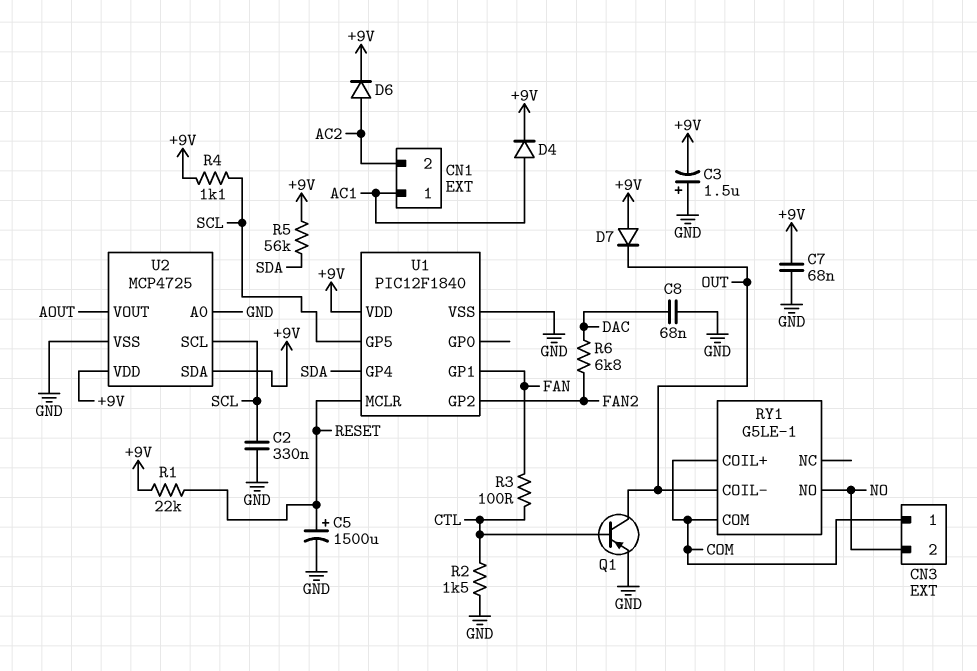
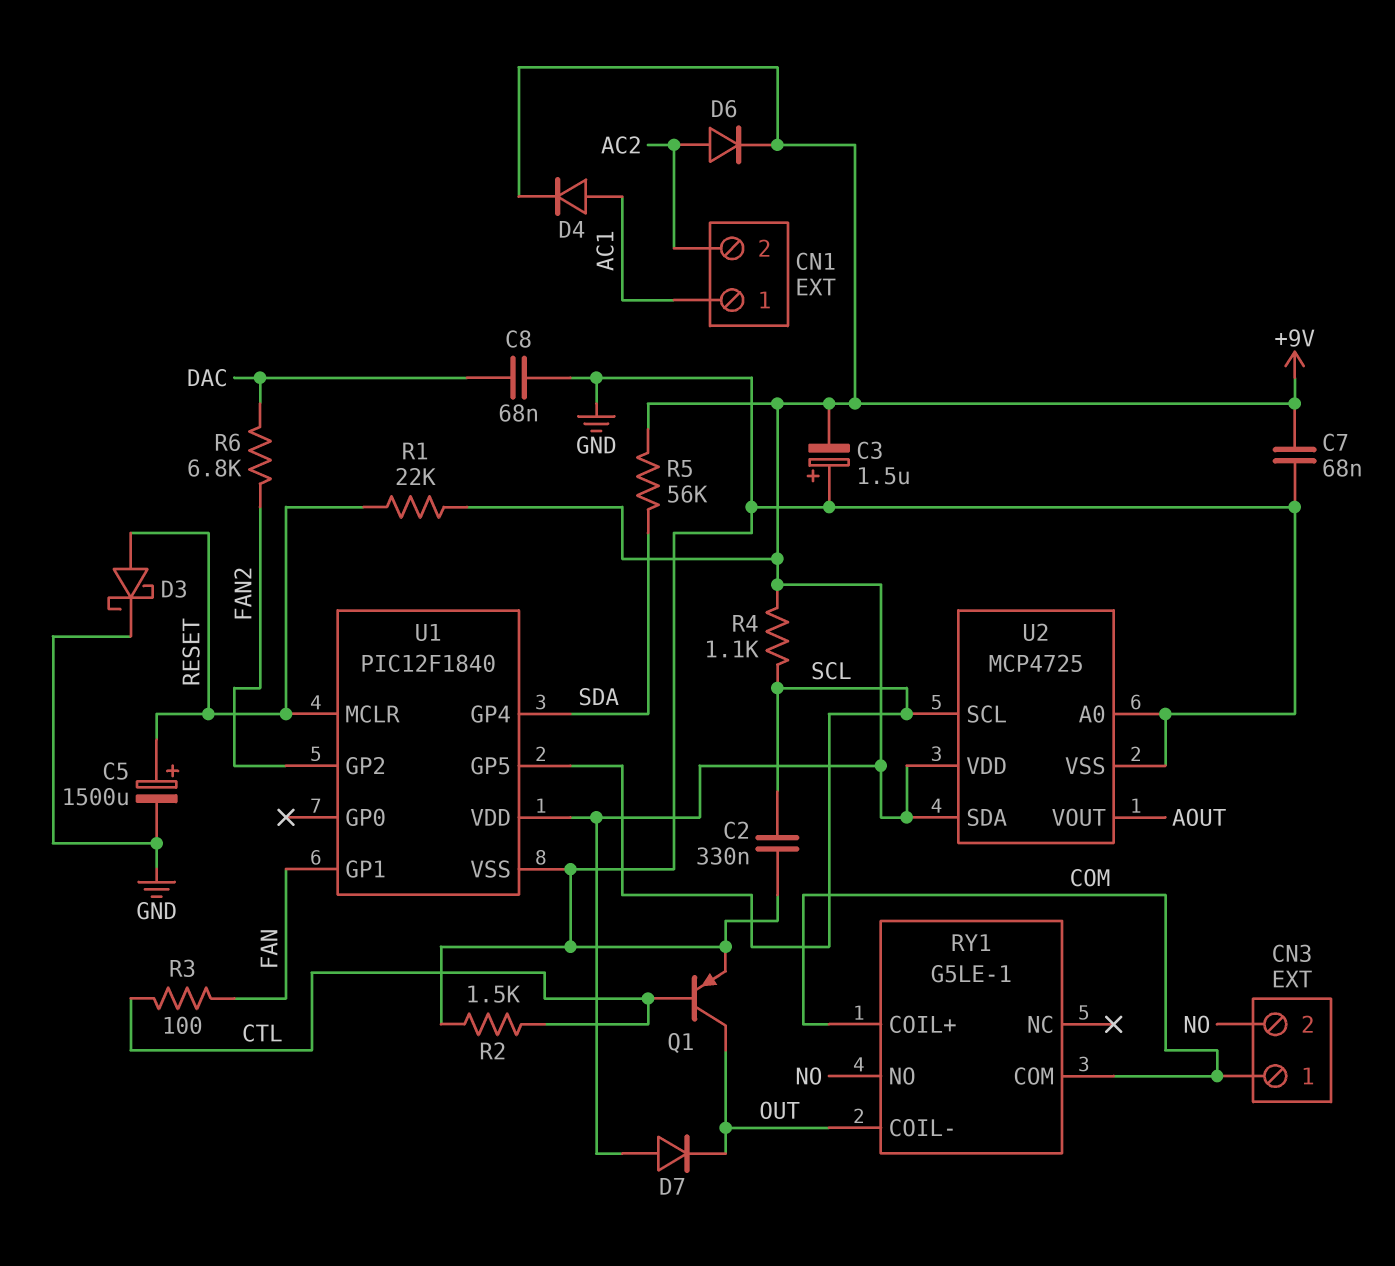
D3: none -> schottky (A RESET, K GND)

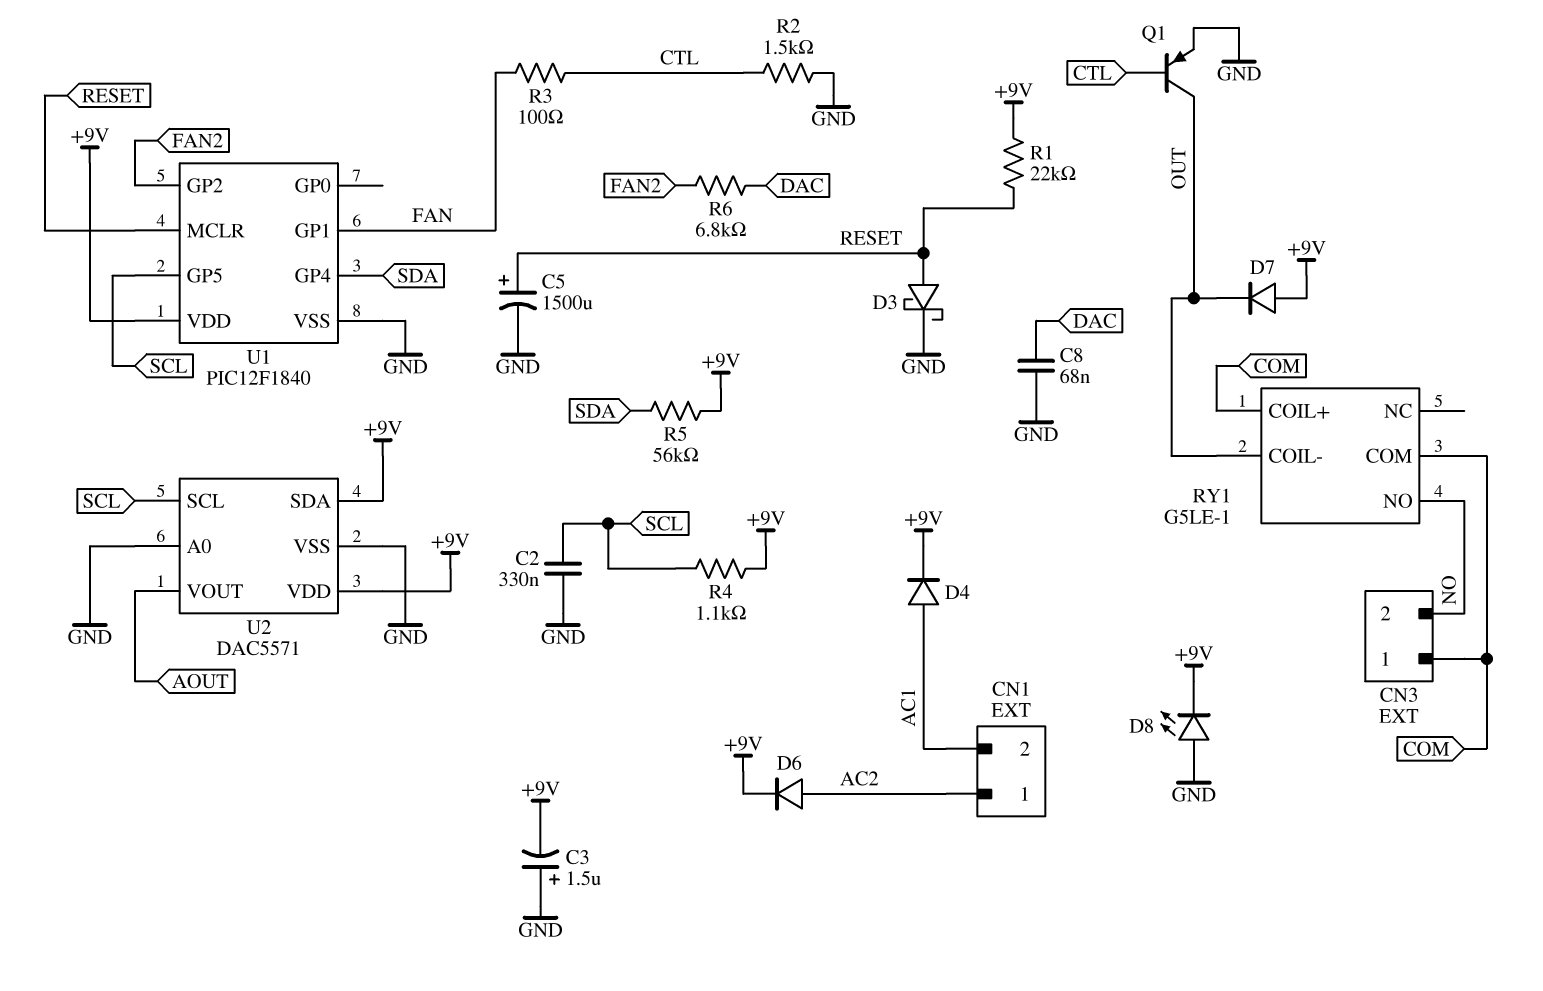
C7: 68nF (+9V, GND) -> none
CN1 pin 1: AC1 -> AC2
CN1 pin 2: AC2 -> AC1
D8: none -> LED (A GND, K +9V)
U2: MCP4725 -> DAC5571

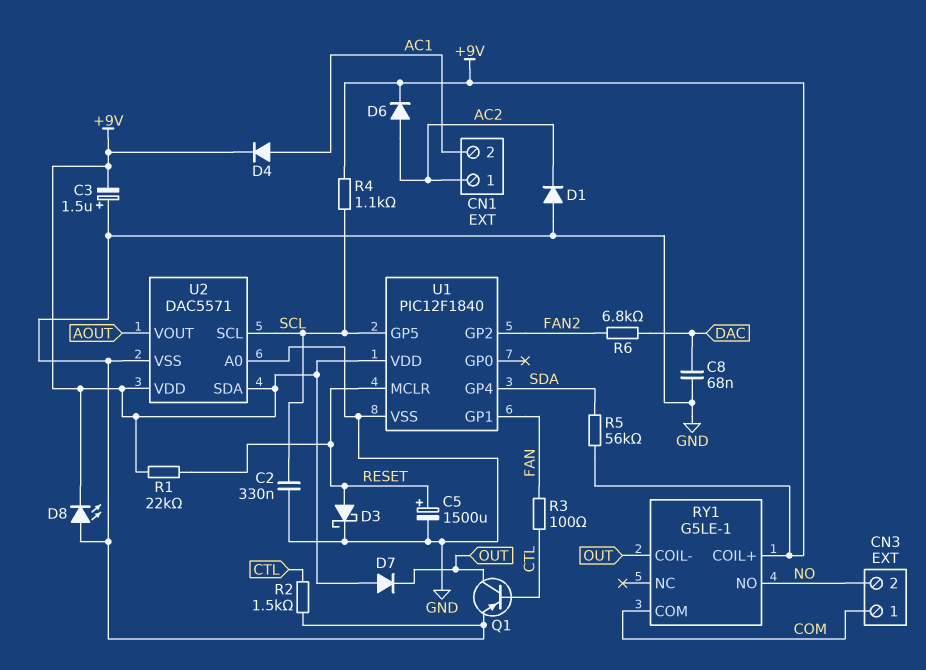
D1: none -> diode (A GND, K AC2)
RY1 pin COIL+: COM -> +9V

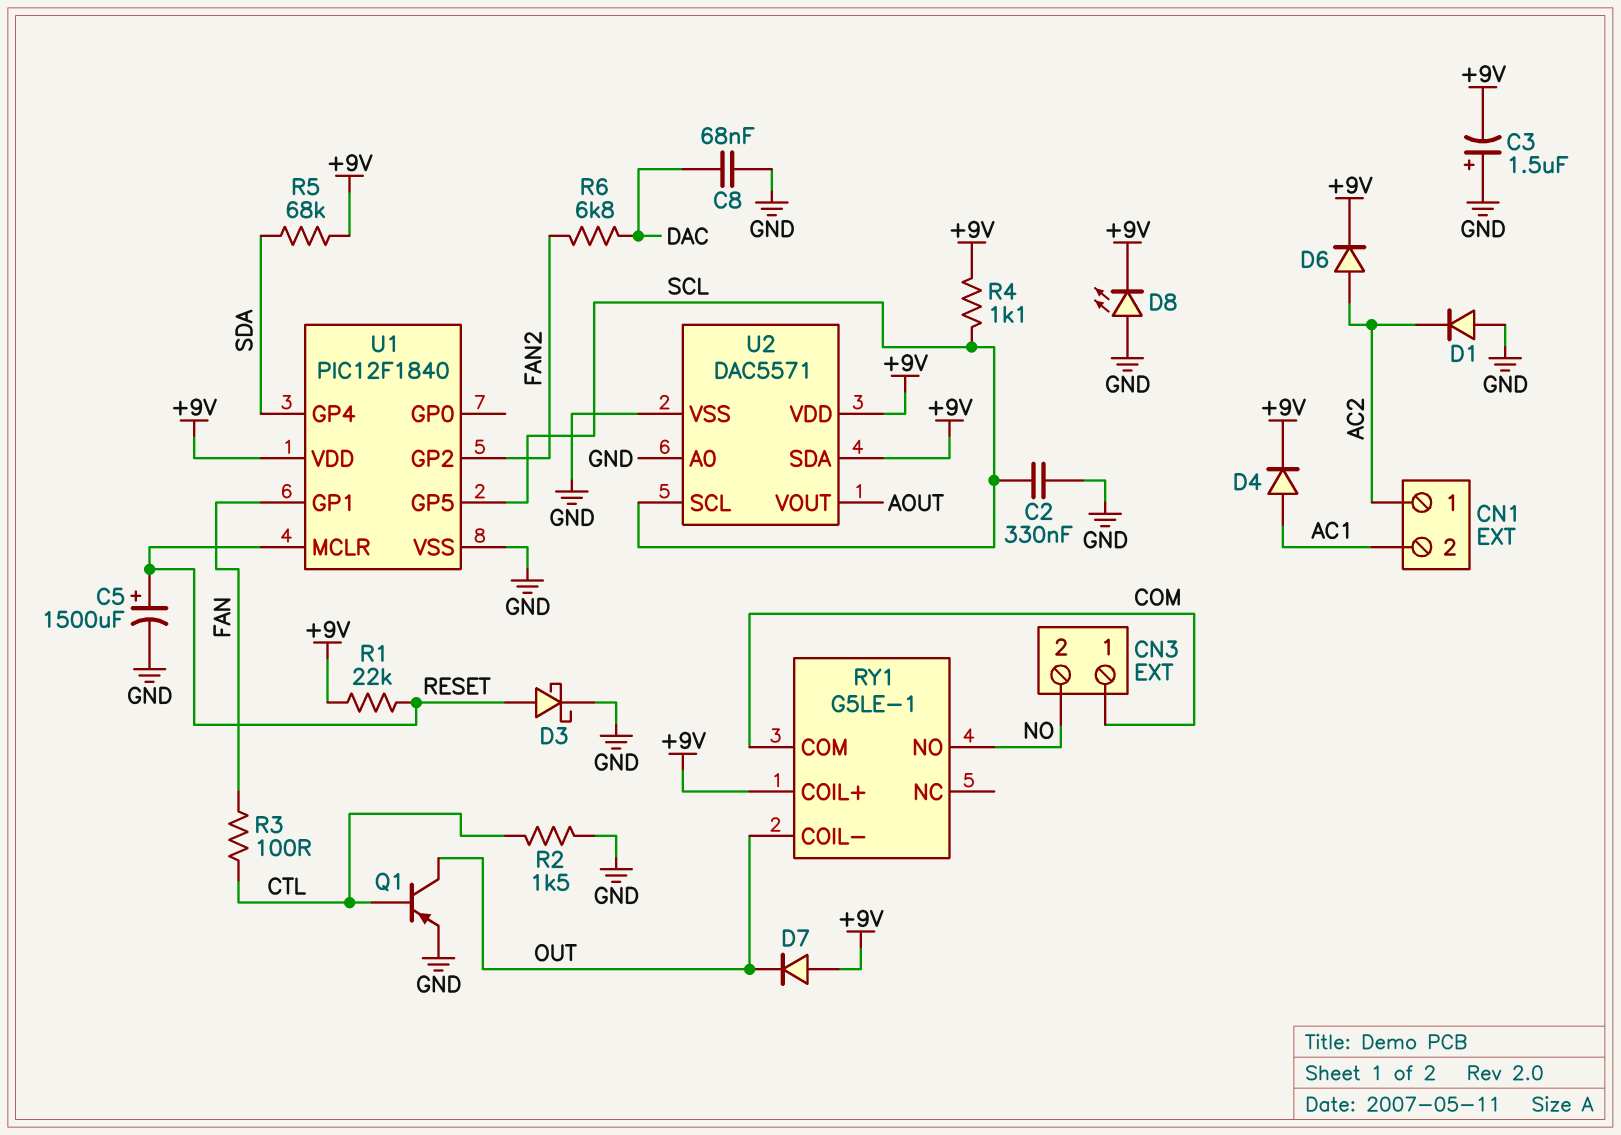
R5: 56k (+9V, SDA) -> 68k (+9V, SDA)

